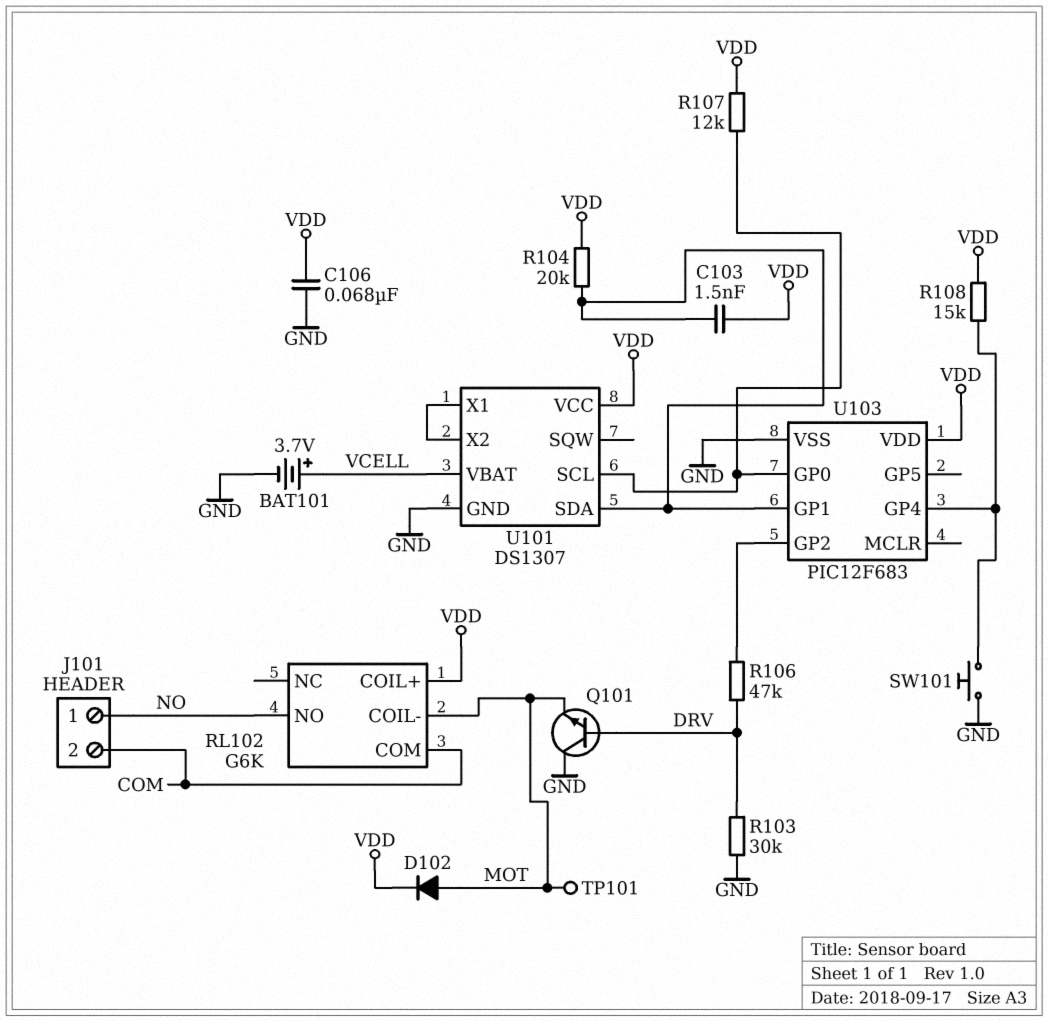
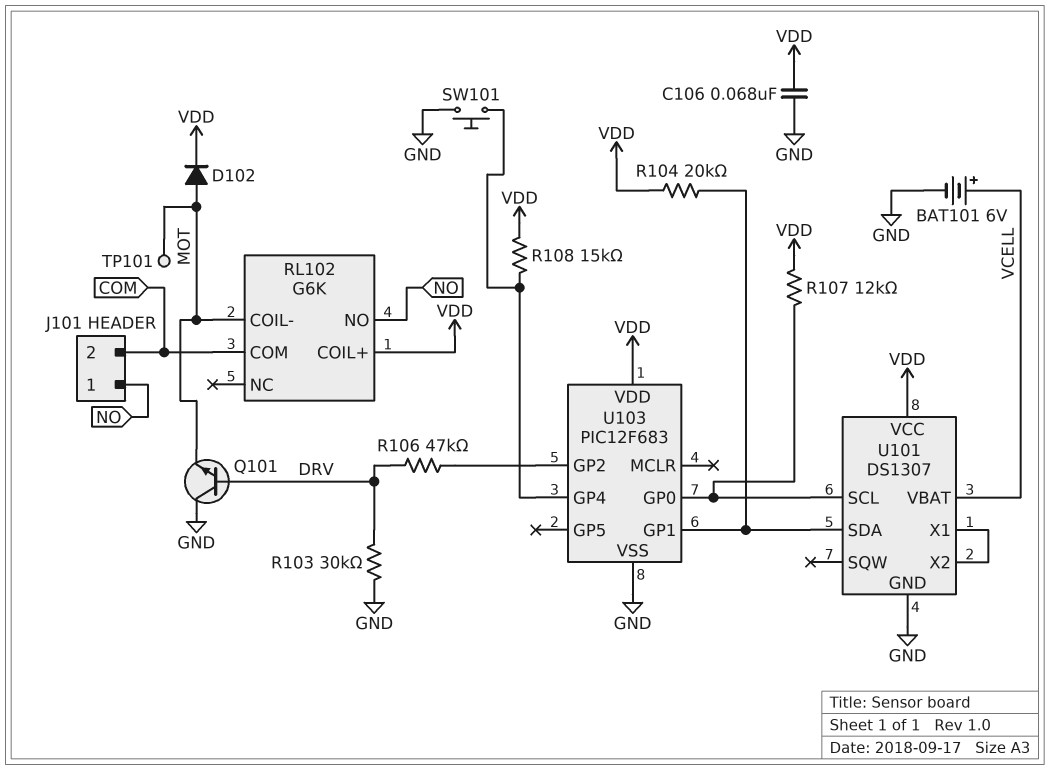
BAT101: 3.7V (plus VCELL, minus GND) -> 6V (plus VCELL, minus GND)
C103: 1.5nF (U101/SDA, VDD) -> none

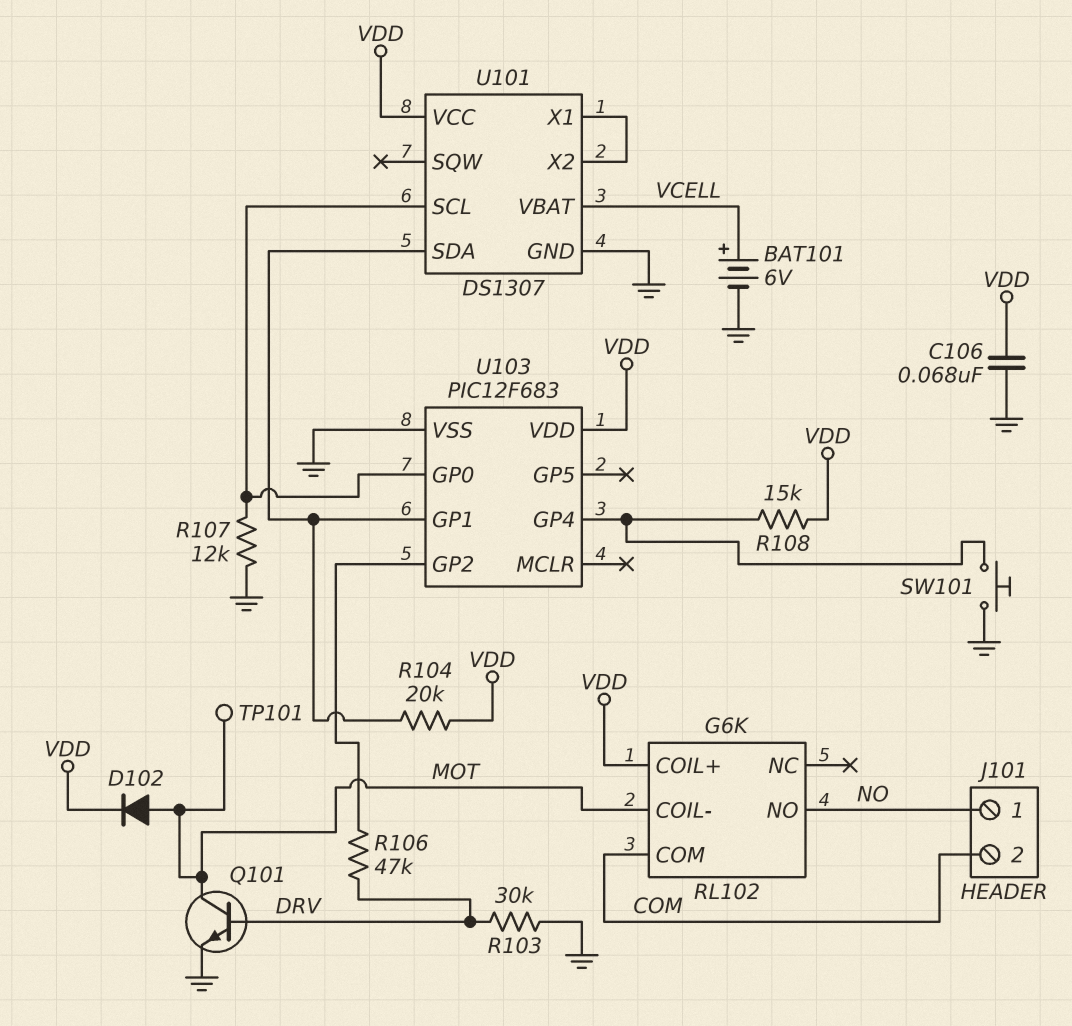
Q101: NPN (B DRV, C GND, E MOT) -> NPN (B DRV, C MOT, E GND)
R107: 12k (U101/SCL, VDD) -> 12k (GND, U101/SCL)

